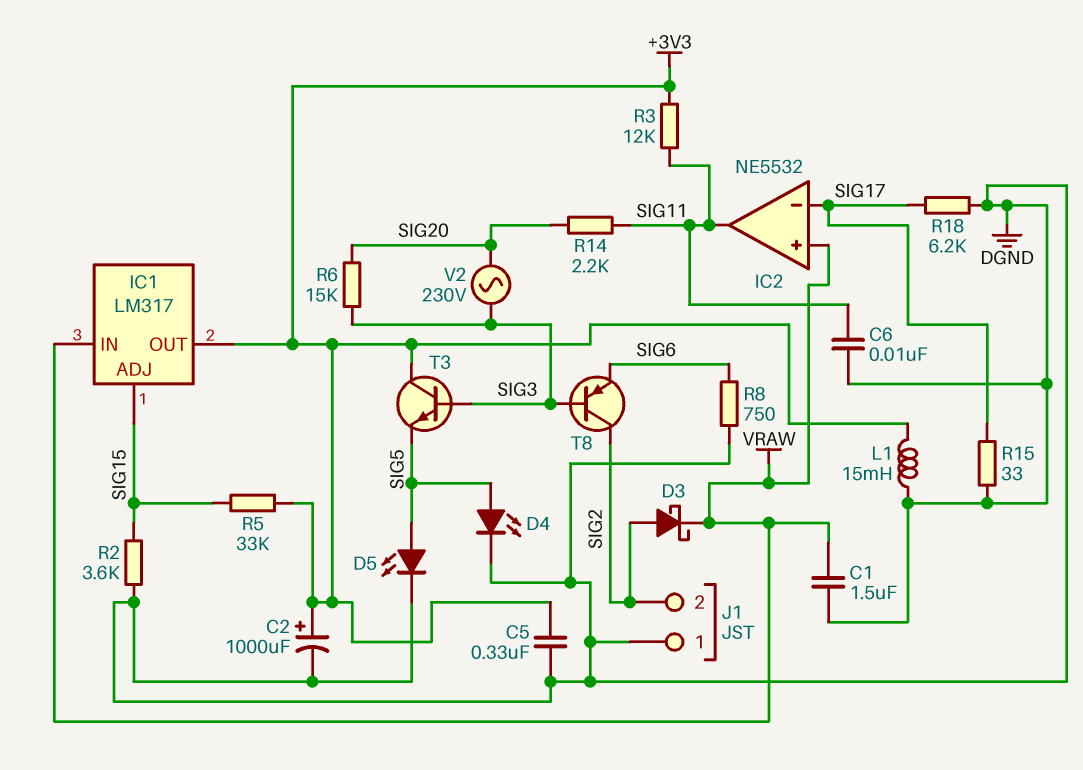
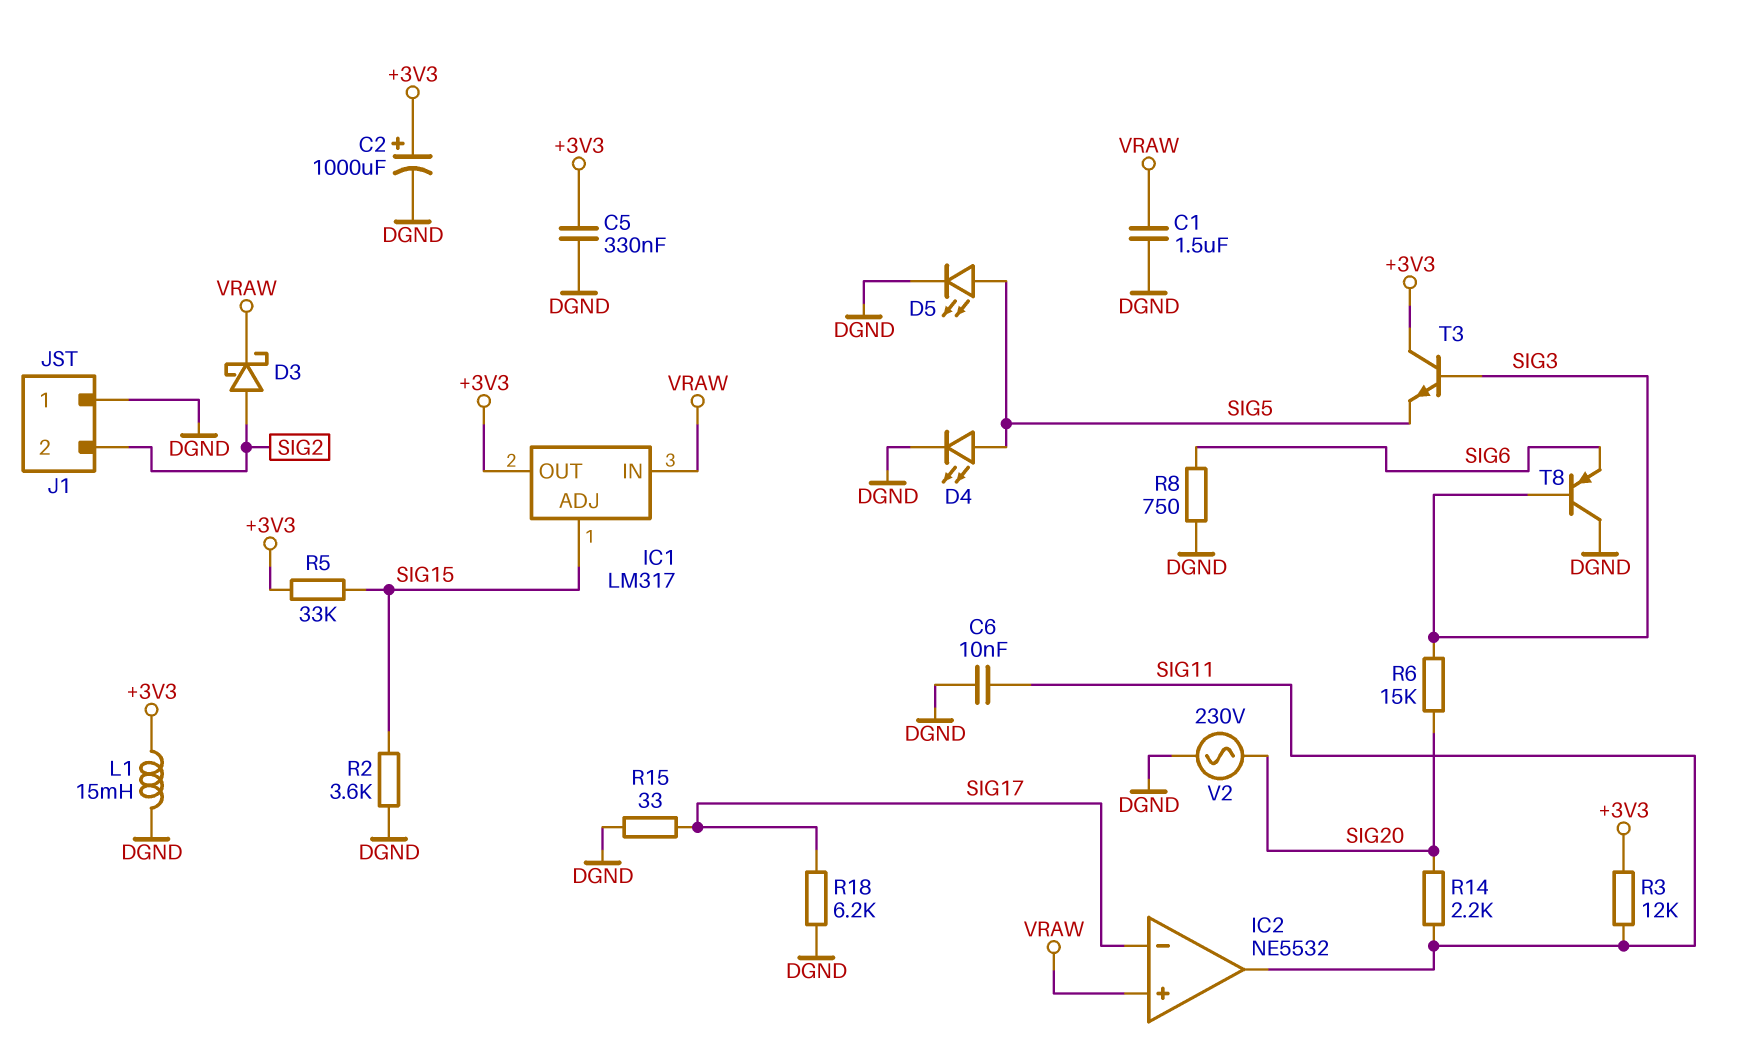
T8: PNP (B SIG3, C SIG2, E SIG6) -> PNP (B SIG3, C DGND, E SIG6)
V2: AC 230V (SIG3, SIG20) -> AC 230V (DGND, SIG20)

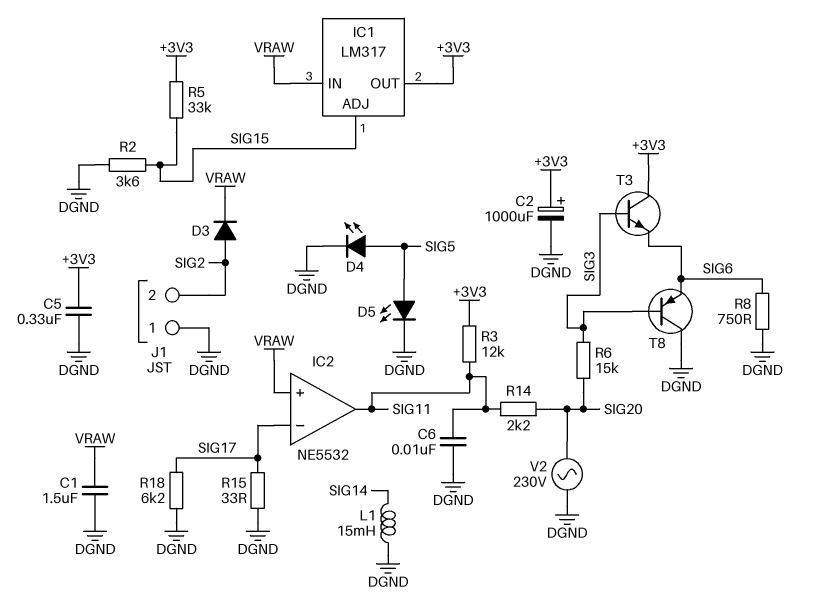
D3: schottky (A SIG2, K VRAW) -> diode (A SIG2, K VRAW)
L1: 15mH (+3V3, DGND) -> 15mH (DGND, SIG14)
T3: NPN (B SIG3, C +3V3, E SIG5) -> NPN (B SIG3, C +3V3, E SIG6)

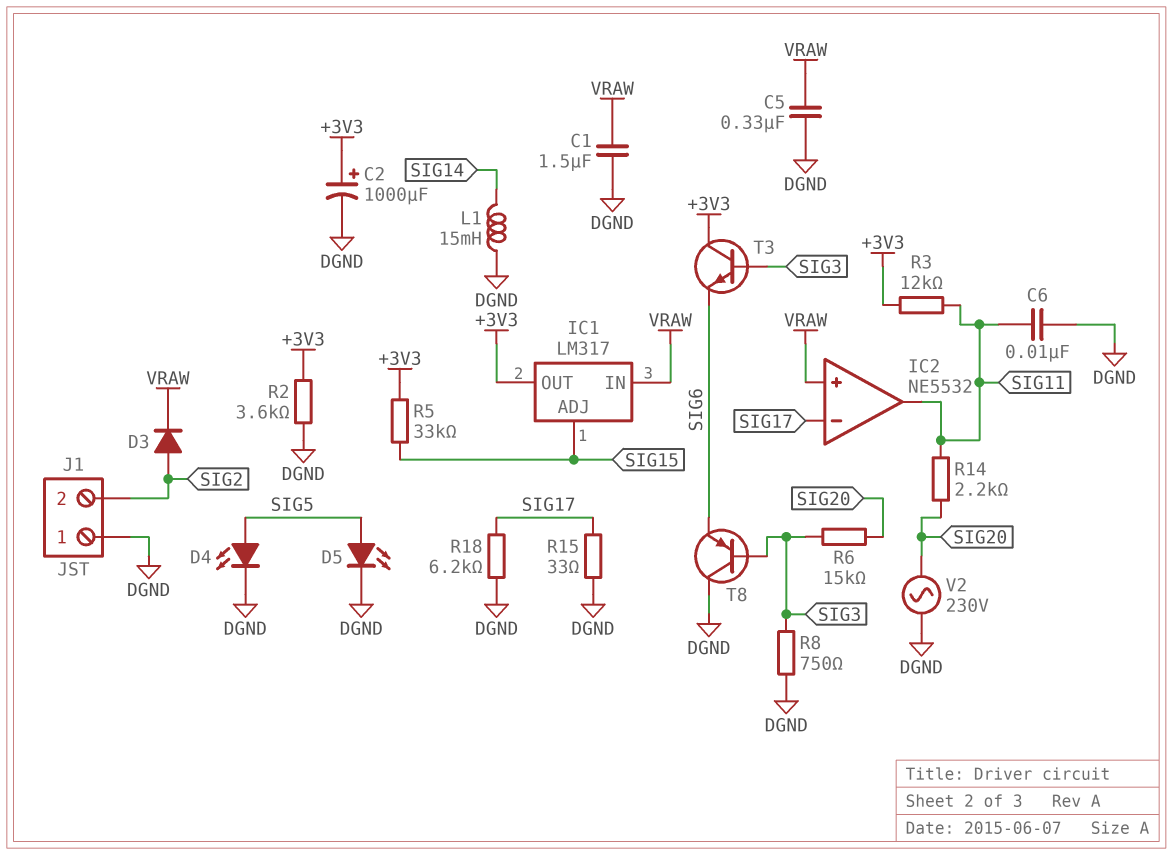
C5: 330nF (+3V3, DGND) -> 330nF (DGND, VRAW)
R2: 3.6k (DGND, SIG15) -> 3.6k (+3V3, DGND)
R8: 750 (DGND, SIG6) -> 750 (DGND, SIG3)

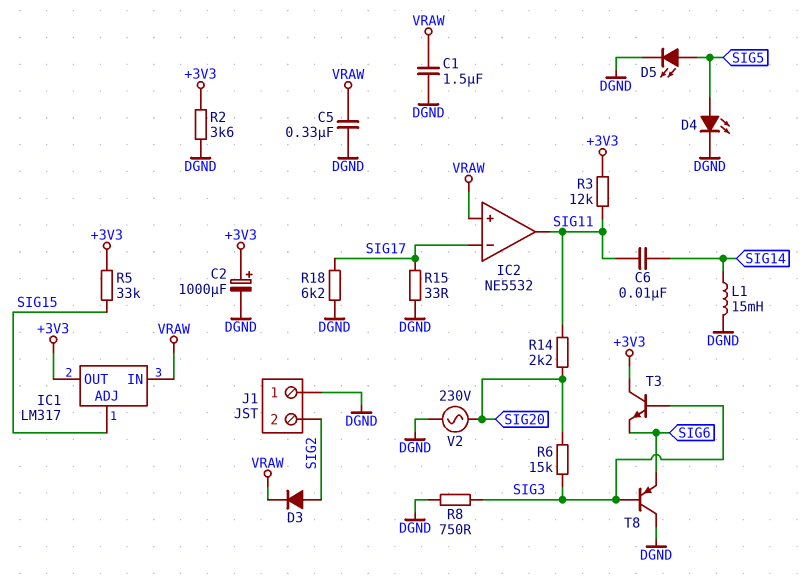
C6: 10nF (DGND, SIG11) -> 10nF (SIG11, SIG14)

